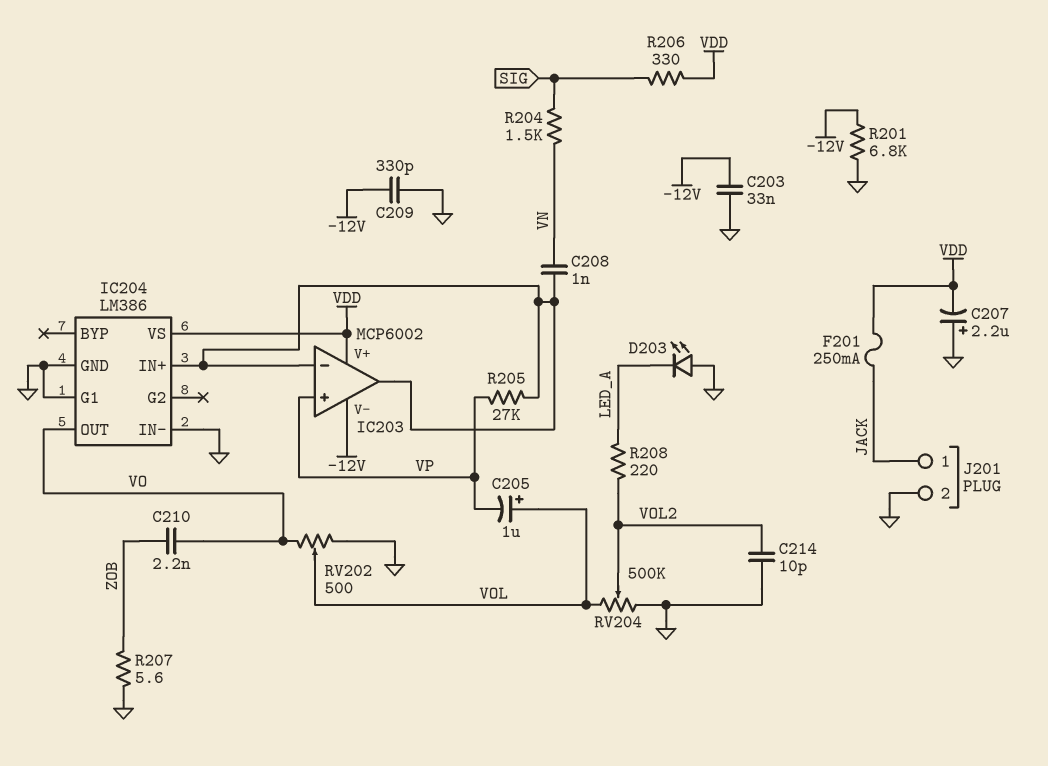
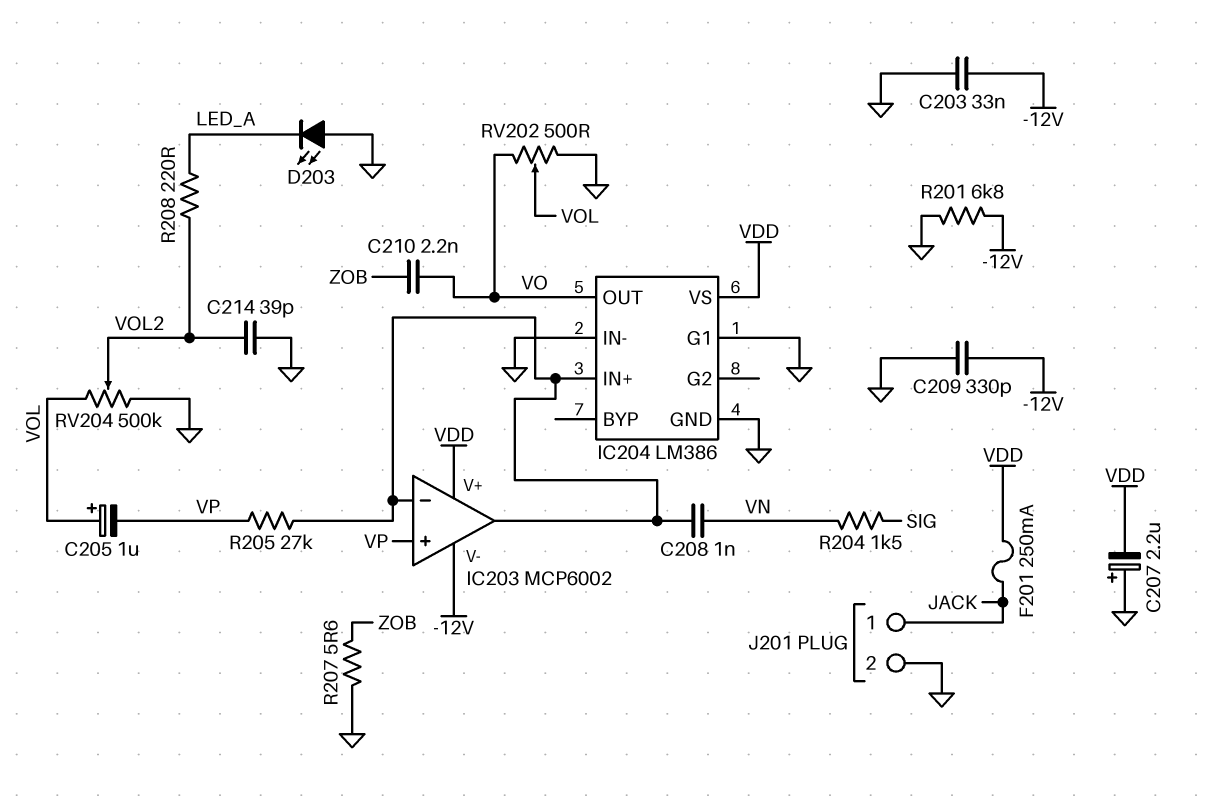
C214: 10pF (GND, VOL2) -> 39pF (GND, VOL2)
R206: 330 (SIG, VDD) -> none

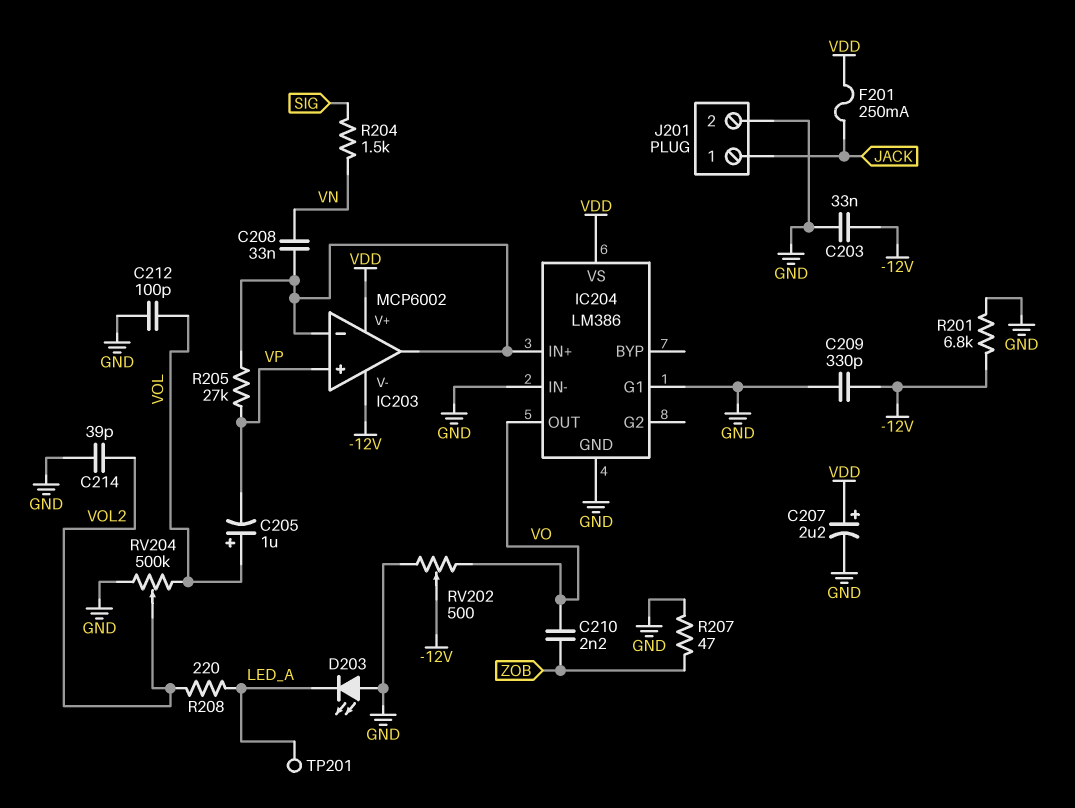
C207: 2.2uF (plus GND, minus VDD) -> 2.2uF (plus VDD, minus GND)
C208: 1nF (IC203/in-, VN) -> 33nF (IC203/in-, VN)
C212: none -> 100pF (GND, VOL)
R207: 5.6 (GND, ZOB) -> 47 (GND, ZOB)
RV202: 500 (GND, VO, wiper VOL) -> 500 (GND, VO, wiper -12V)
TP201: none -> test point (LED_A)

